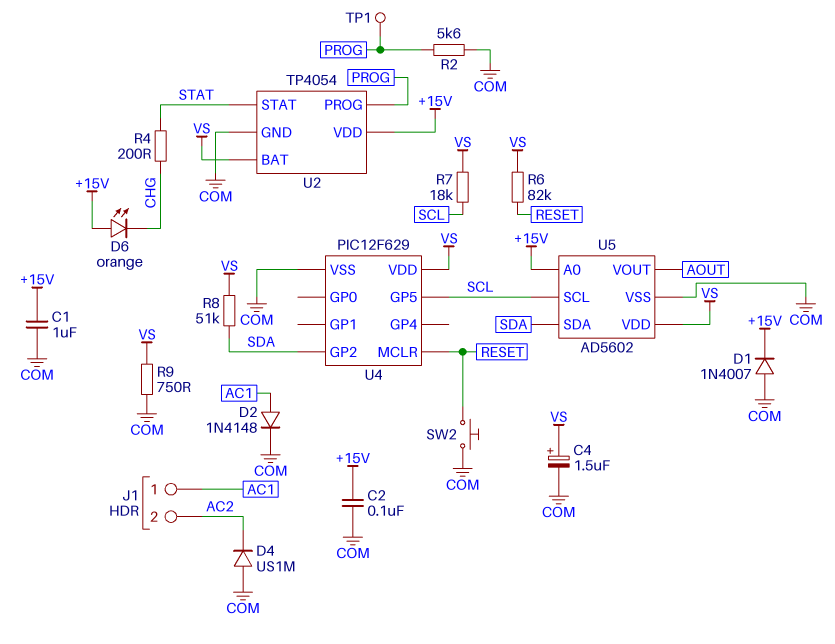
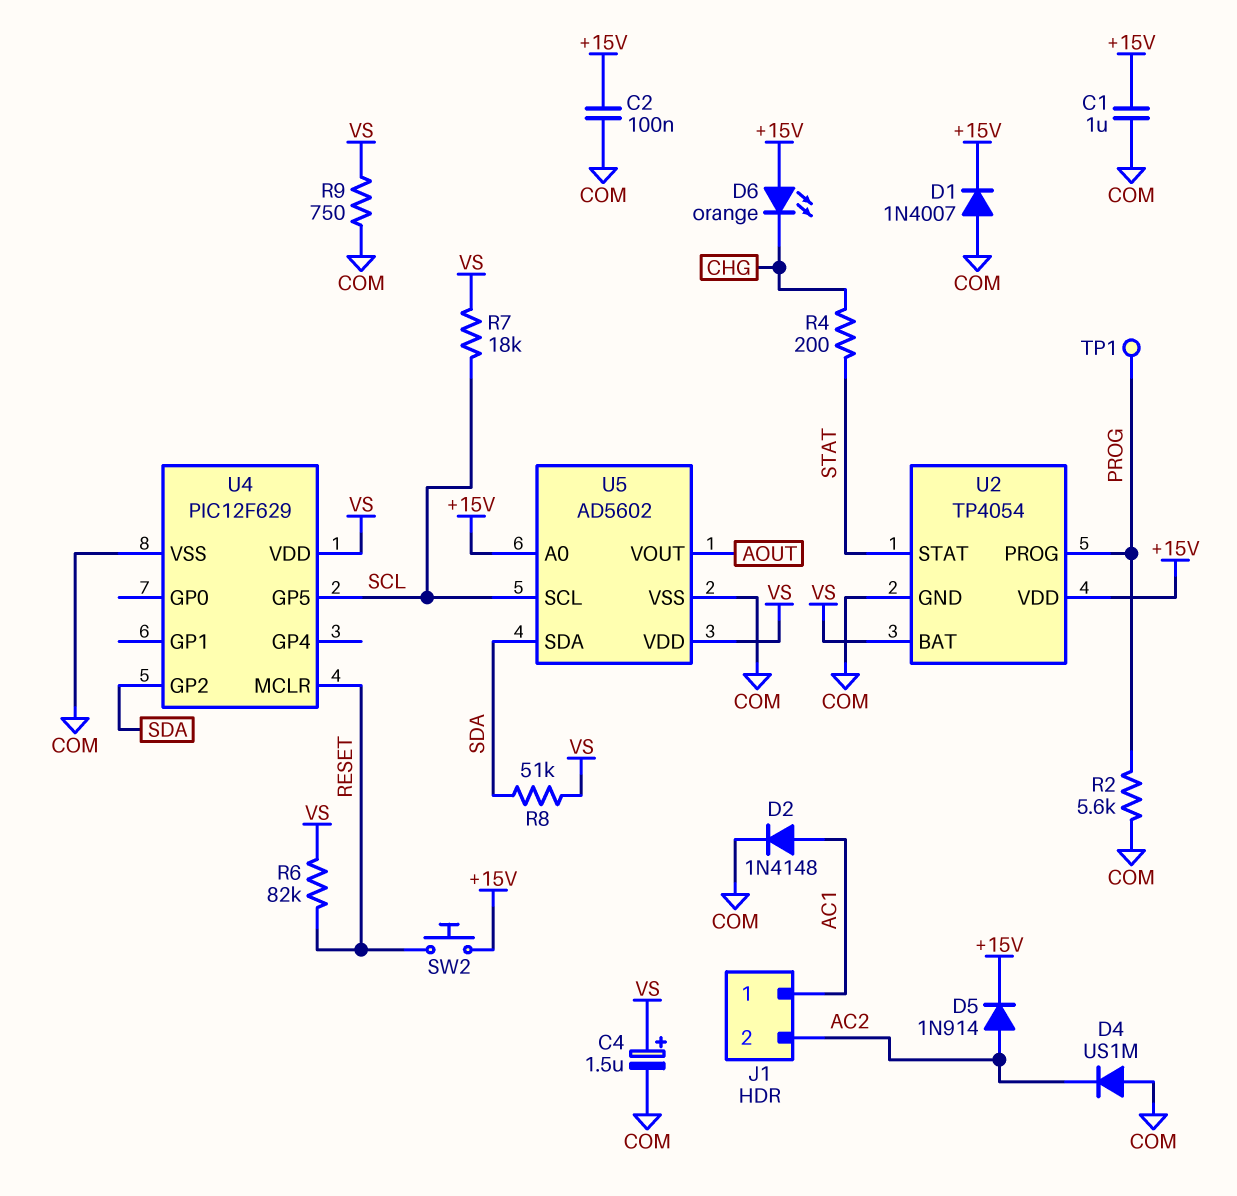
D5: none -> diode 1N914 (A AC2, K +15V)
SW2: button (COM, RESET) -> button (+15V, RESET)

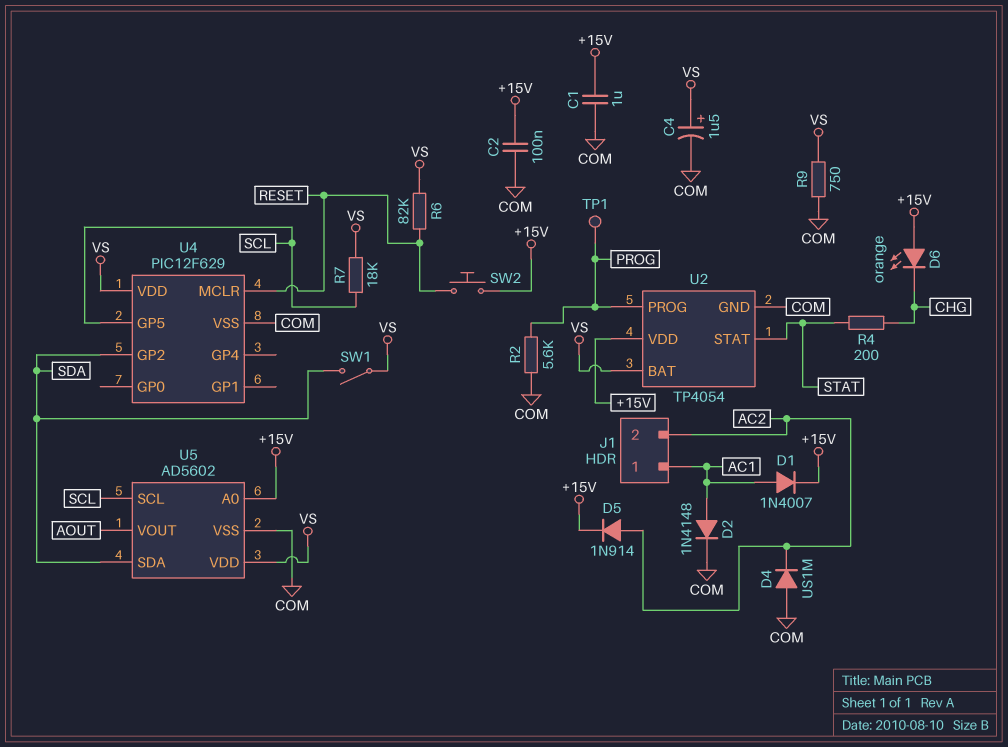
D1: diode 1N4007 (A COM, K +15V) -> diode 1N4007 (A AC1, K +15V)
R8: 51k (SDA, VS) -> none
SW1: none -> switch (SDA, VS)

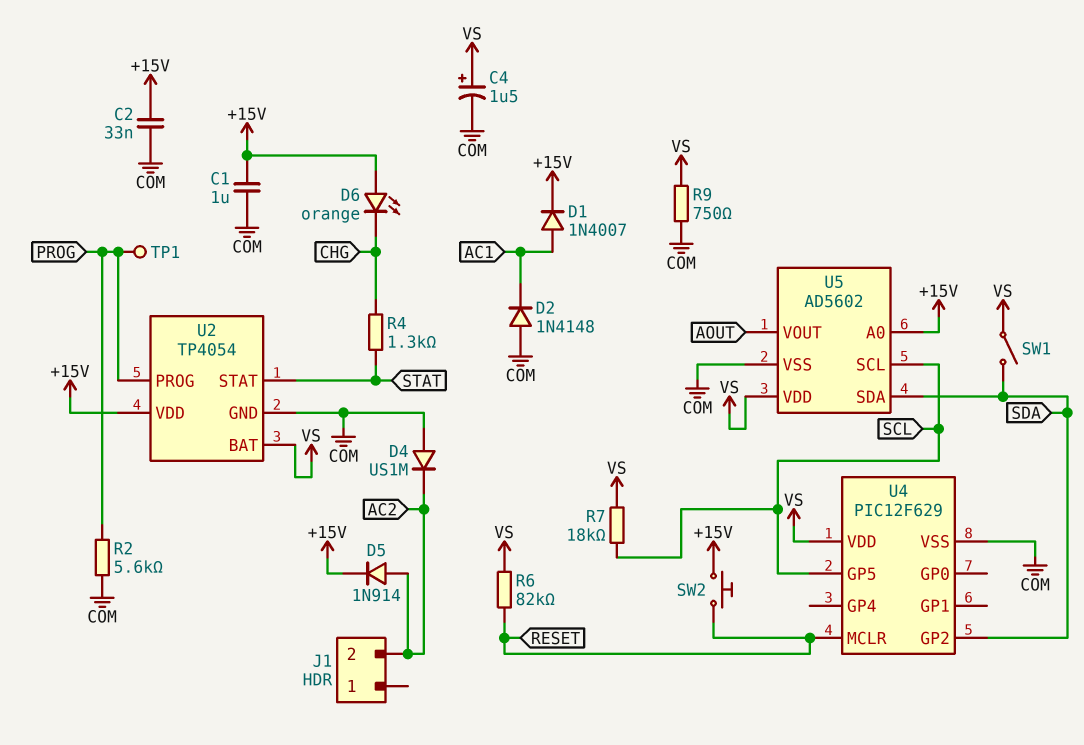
C2: 100nF (+15V, COM) -> 33nF (+15V, COM)
D2: diode 1N4148 (A AC1, K COM) -> diode 1N4148 (A COM, K AC1)
J1 pin 1: AC1 -> none
R4: 200 (CHG, STAT) -> 1.3k (CHG, STAT)

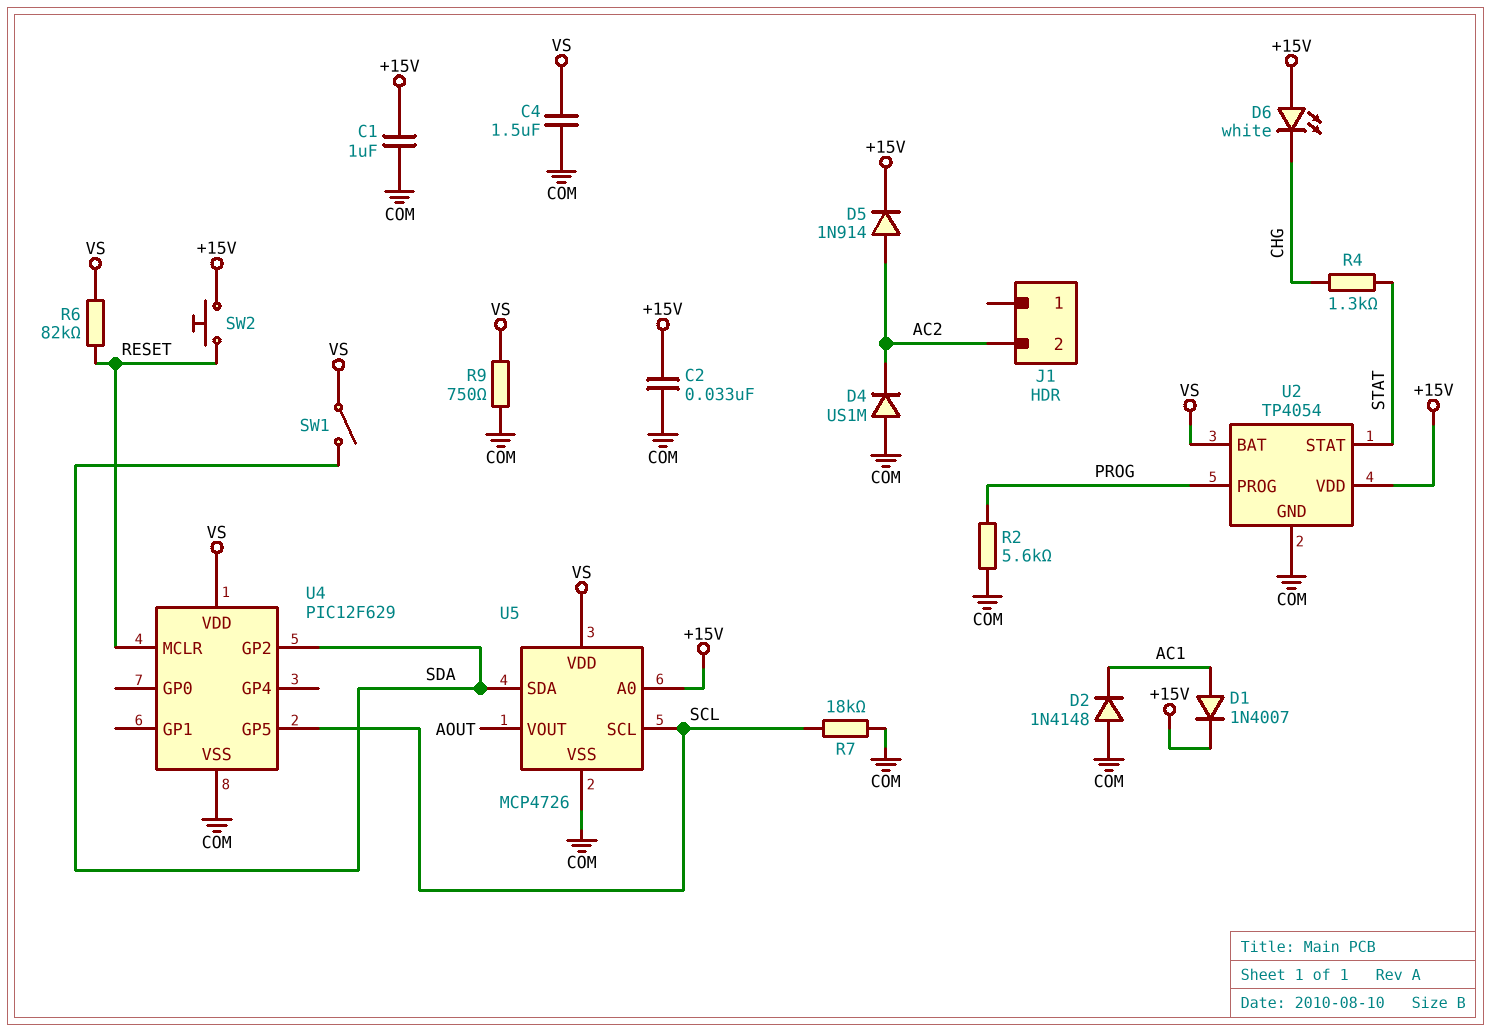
C4: 1.5uF (plus VS, minus COM) -> 1.5uF (COM, VS)
D6: LED orange (A +15V, K CHG) -> LED white (A +15V, K CHG)
R7: 18k (SCL, VS) -> 18k (COM, SCL)
TP1: test point (PROG) -> none
U5: AD5602 -> MCP4726

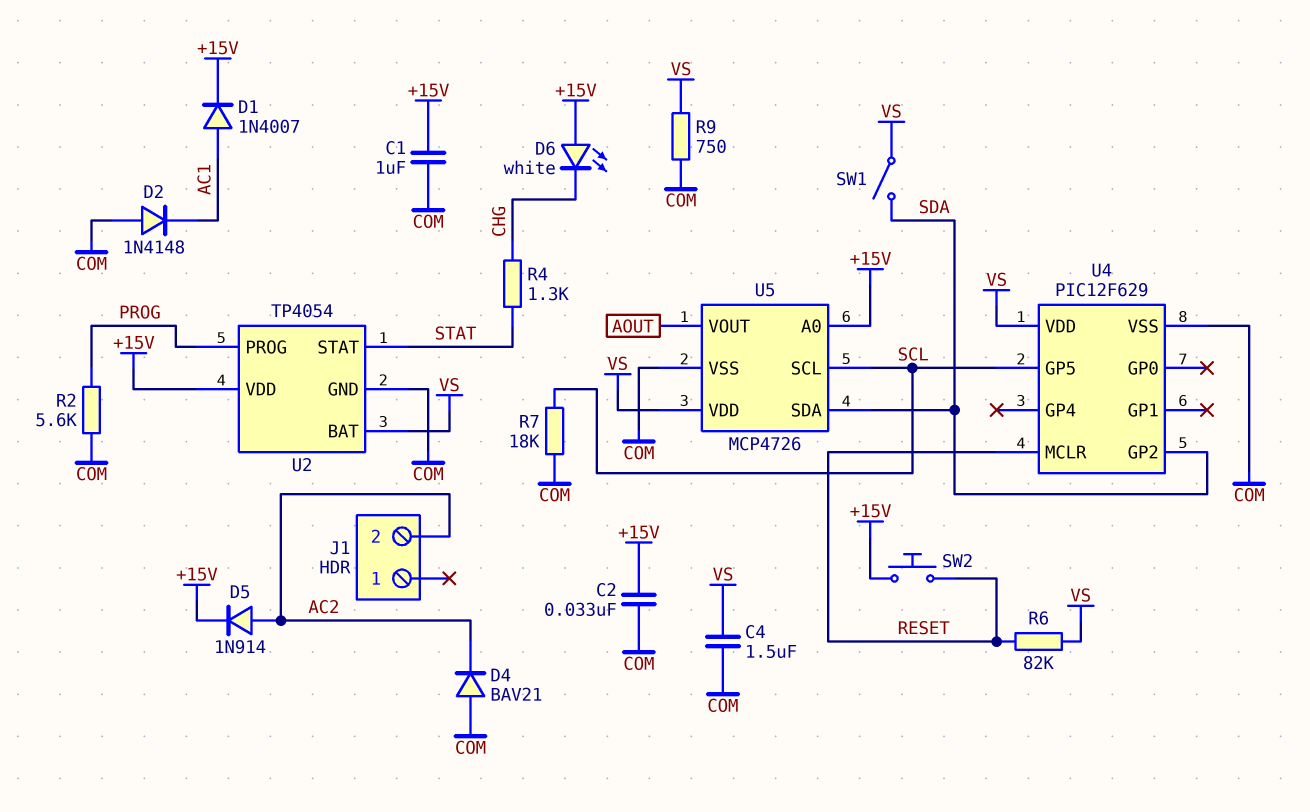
D4: diode US1M (A COM, K AC2) -> diode BAV21 (A COM, K AC2)

